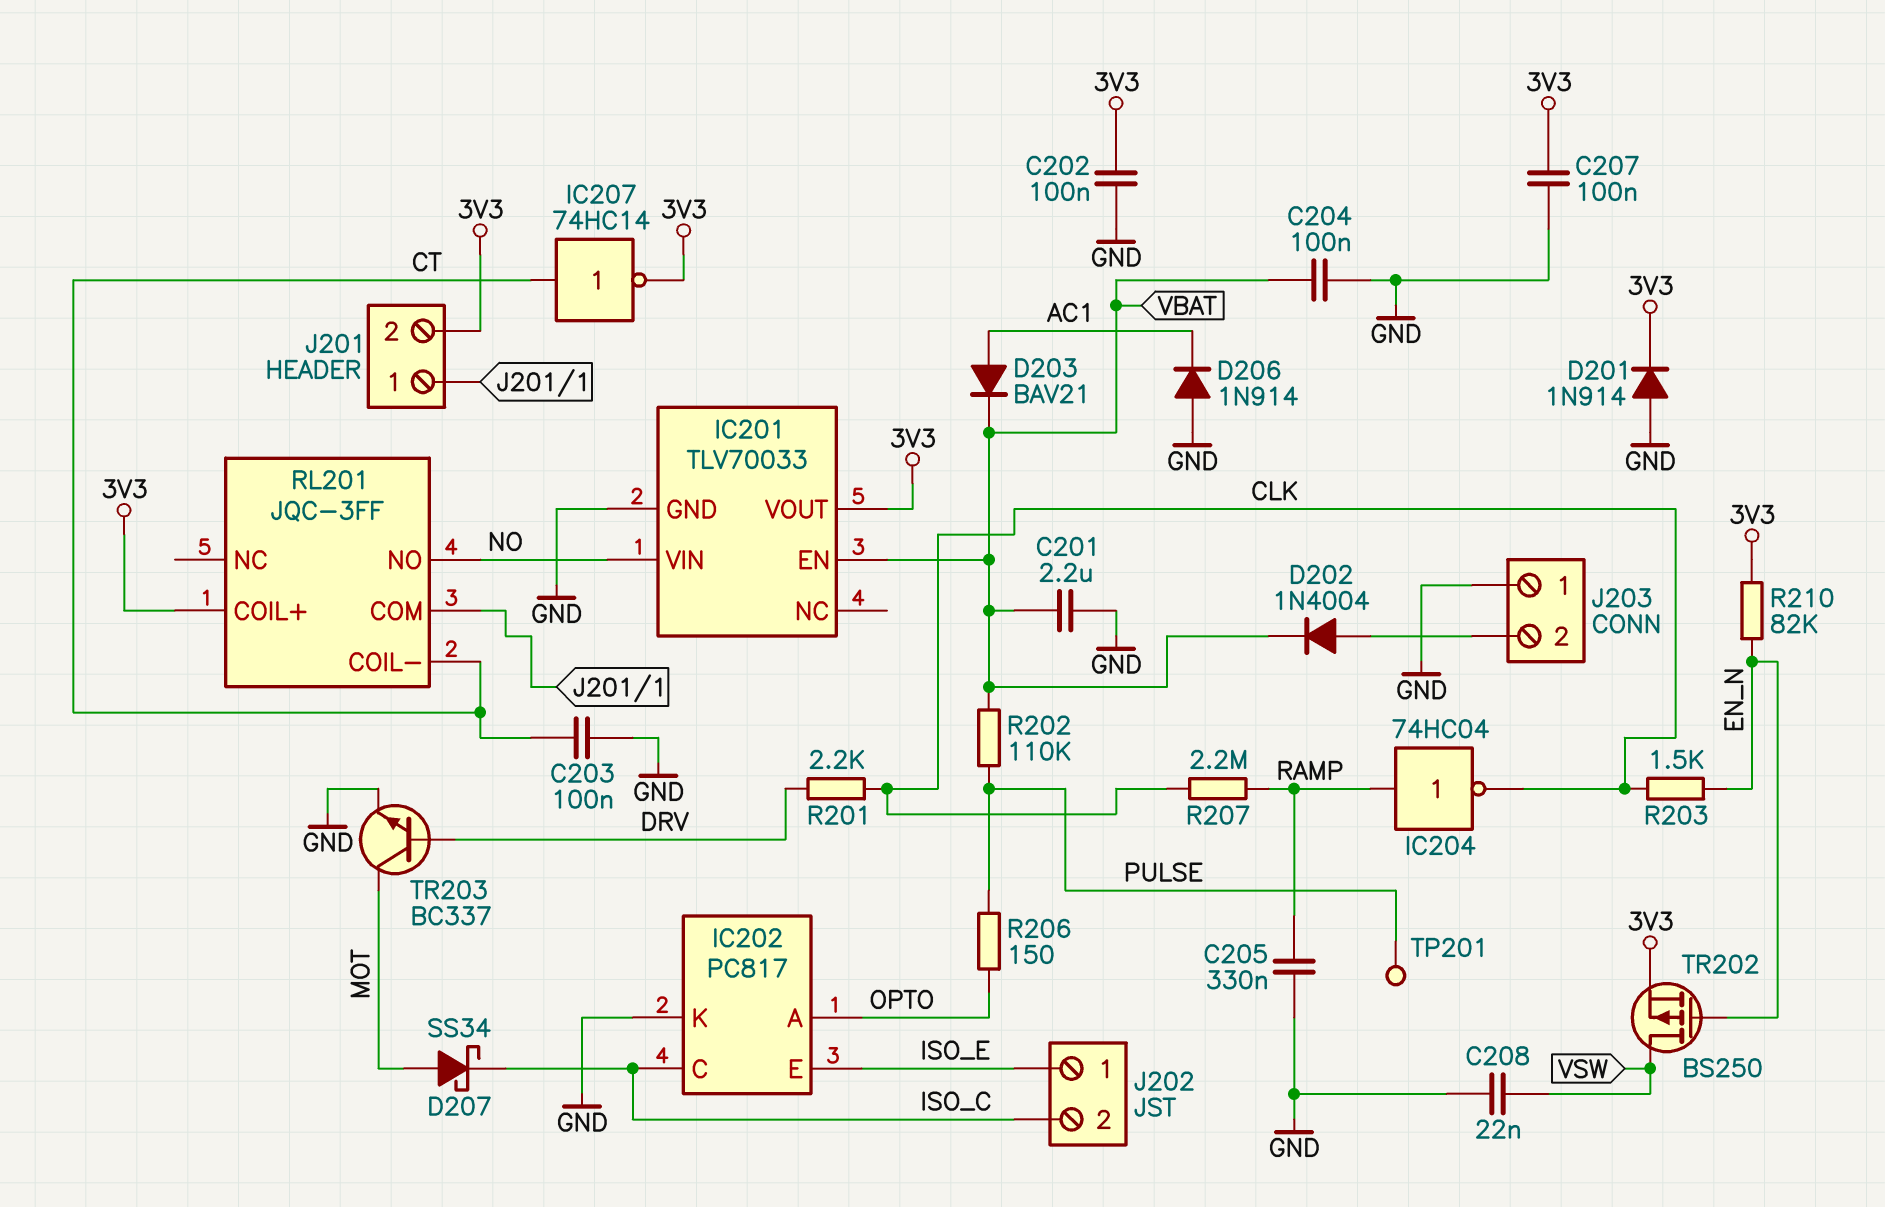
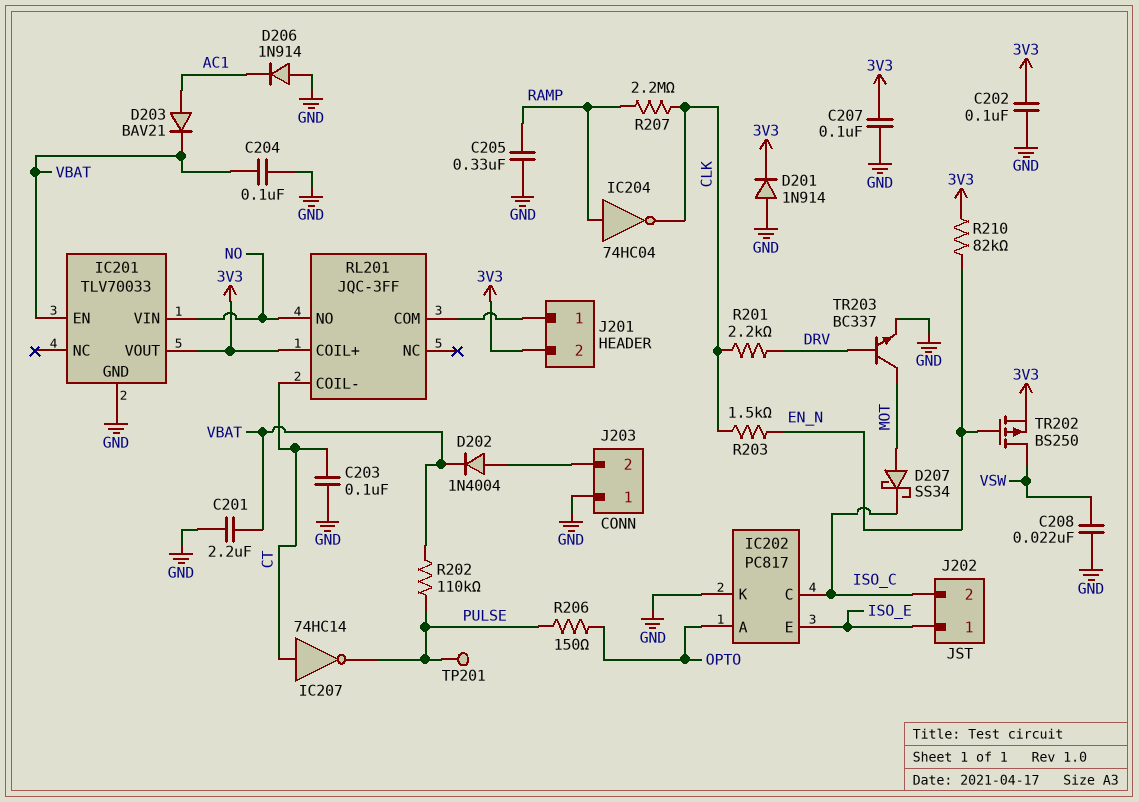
IC207: NOT 74HC14 (in CT, out 3V3) -> NOT 74HC14 (in CT, out PULSE)

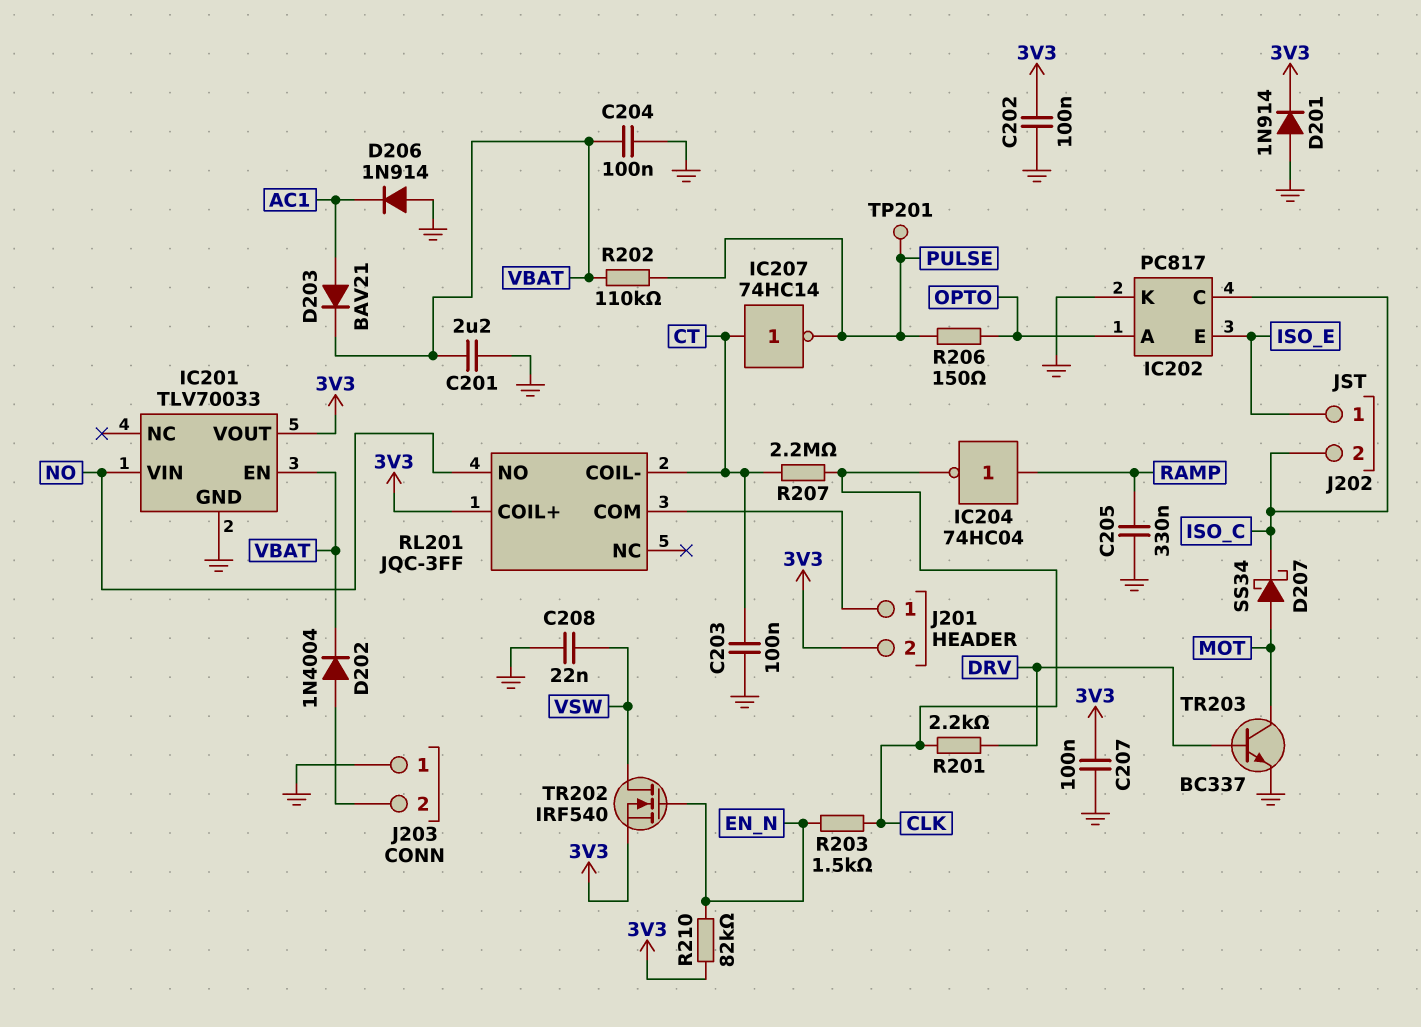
R207: 2.2M (CLK, RAMP) -> 2.2M (CLK, CT)
TR202: PMOS BS250 (G EN_N, D VSW, S 3V3) -> NMOS IRF540 (G EN_N, D VSW, S 3V3)

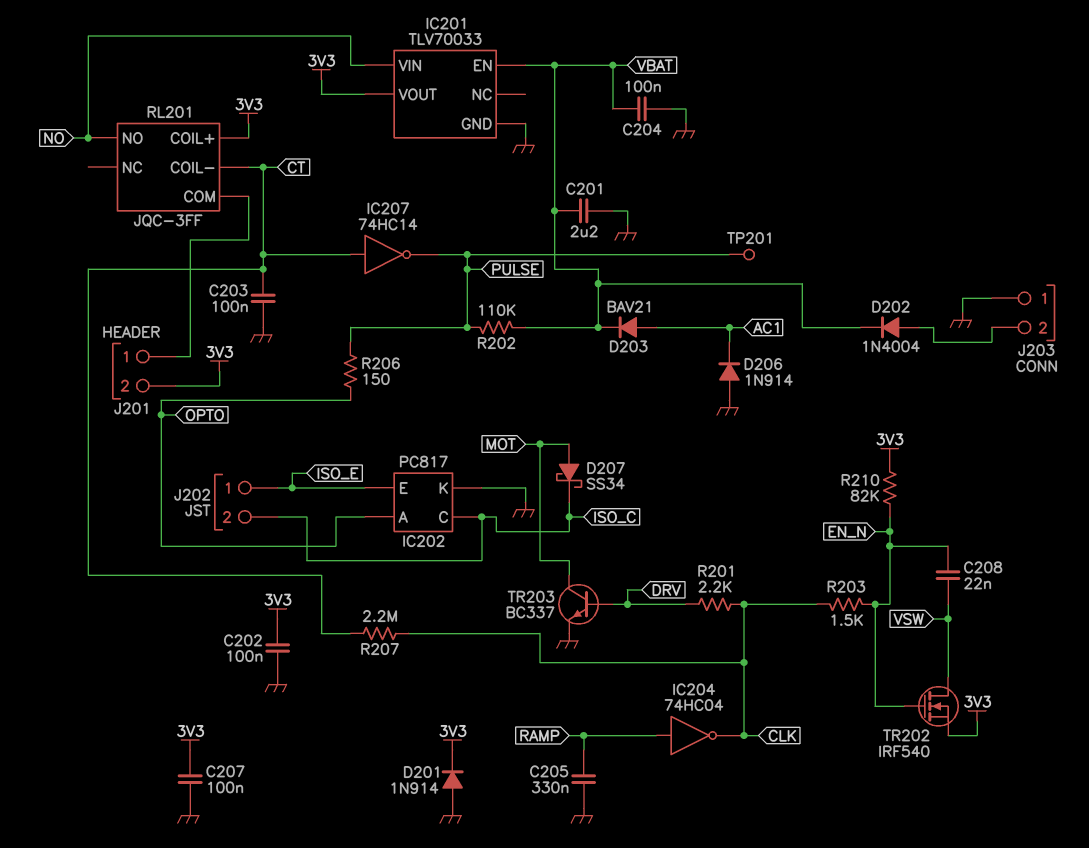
C208: 22nF (GND, VSW) -> 22nF (EN_N, VSW)

